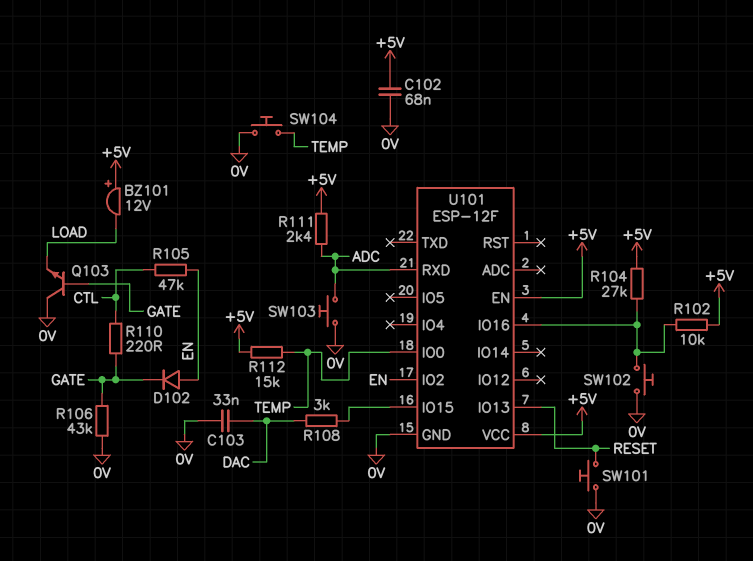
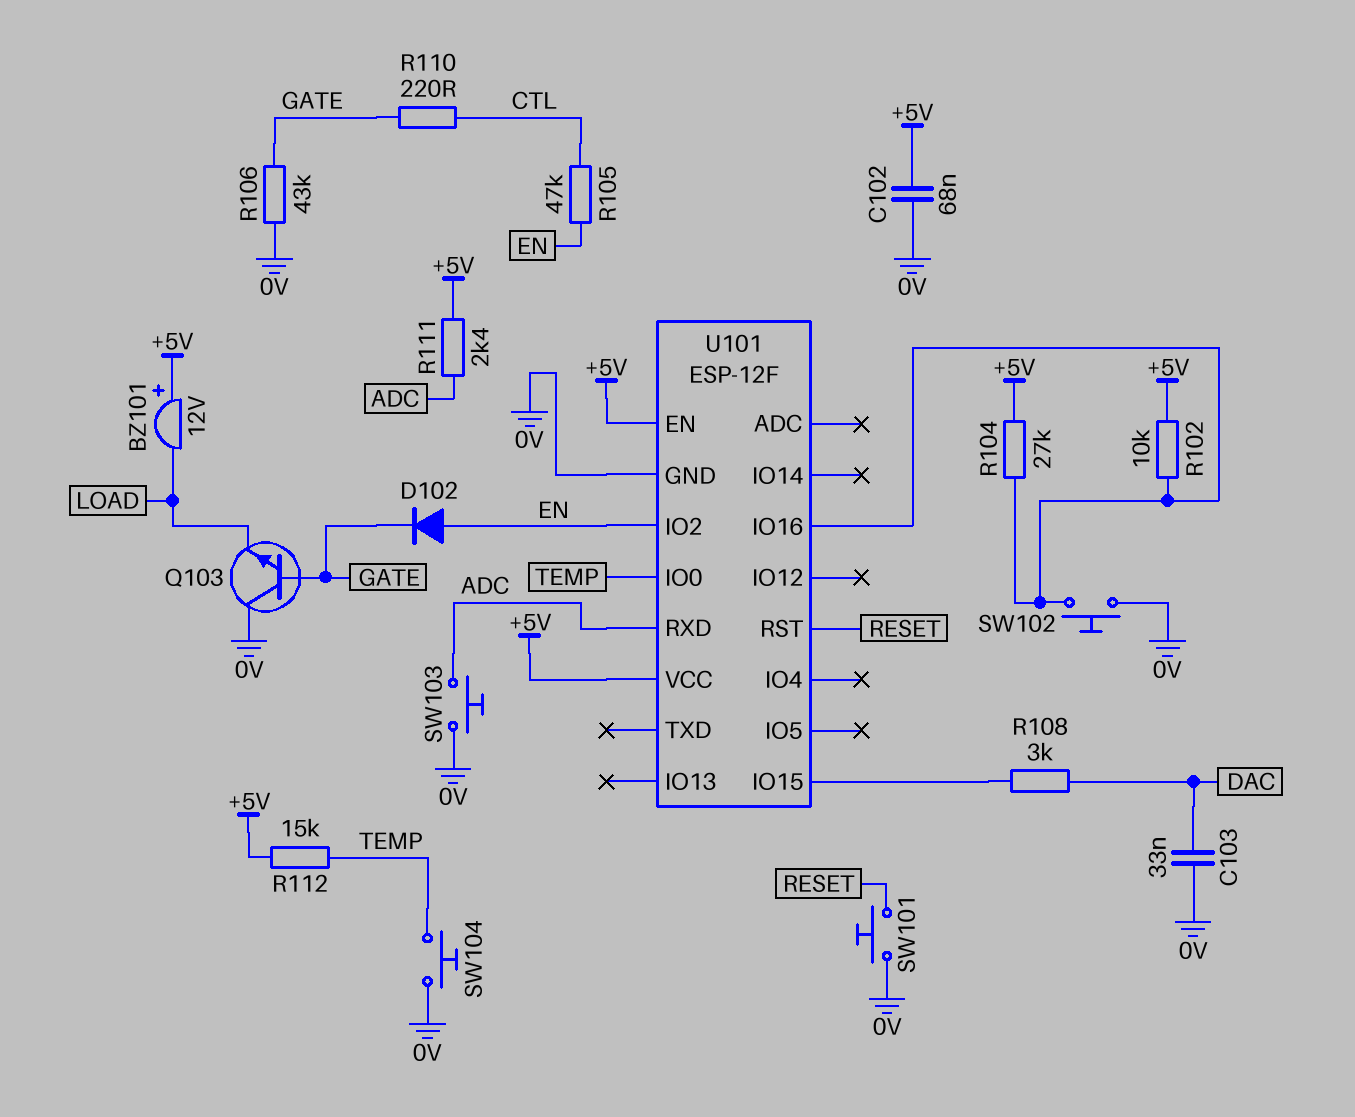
U101 pin IO13: RESET -> none
U101 pin RST: none -> RESET

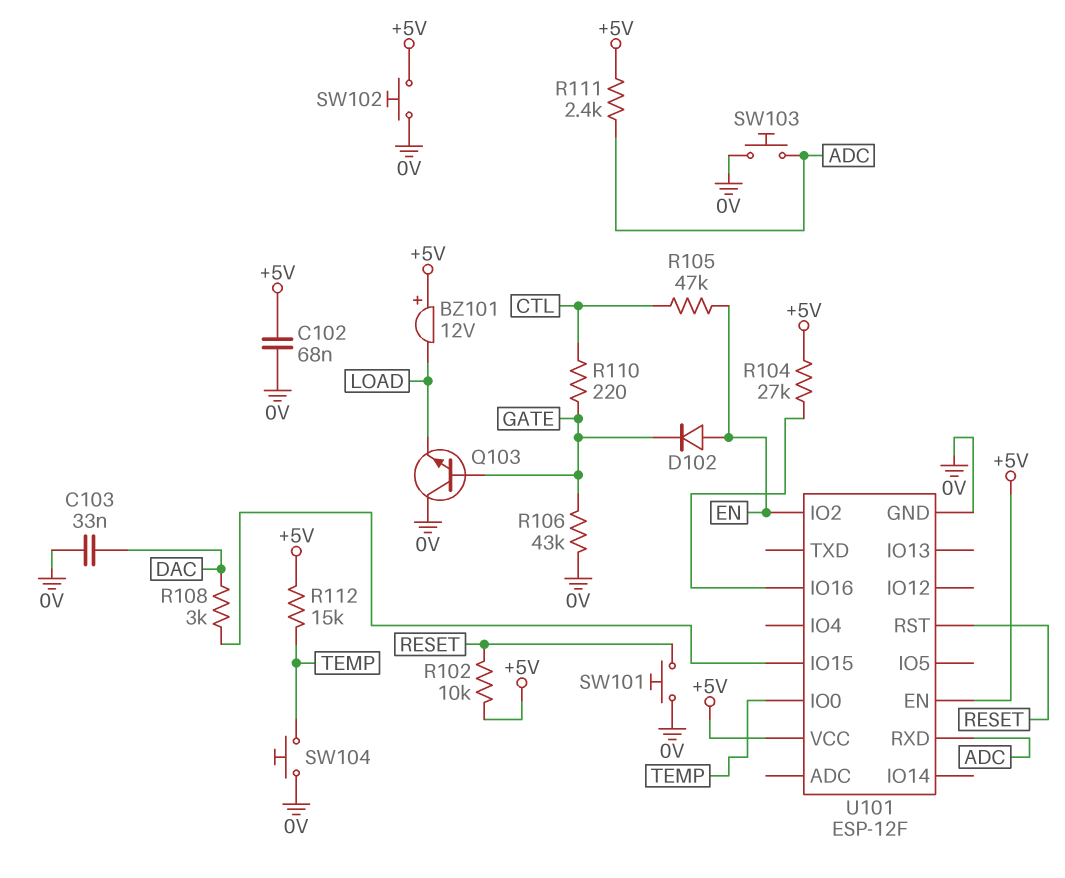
R102: 10k (+5V, U101/IO16) -> 10k (+5V, RESET)
SW102: button (0V, U101/IO16) -> button (+5V, 0V)

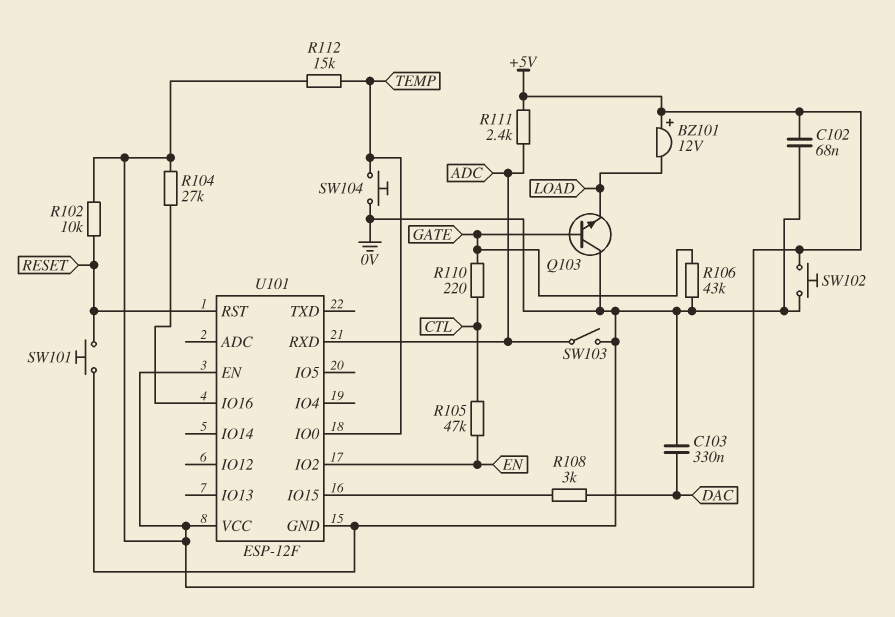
C103: 33nF (0V, DAC) -> 330nF (0V, DAC)
D102: diode (A EN, K GATE) -> none
SW103: button (0V, ADC) -> switch (0V, ADC)

